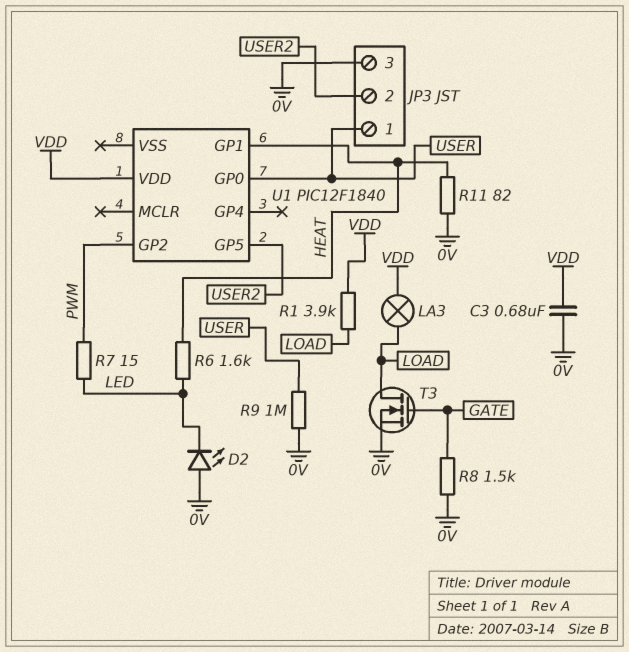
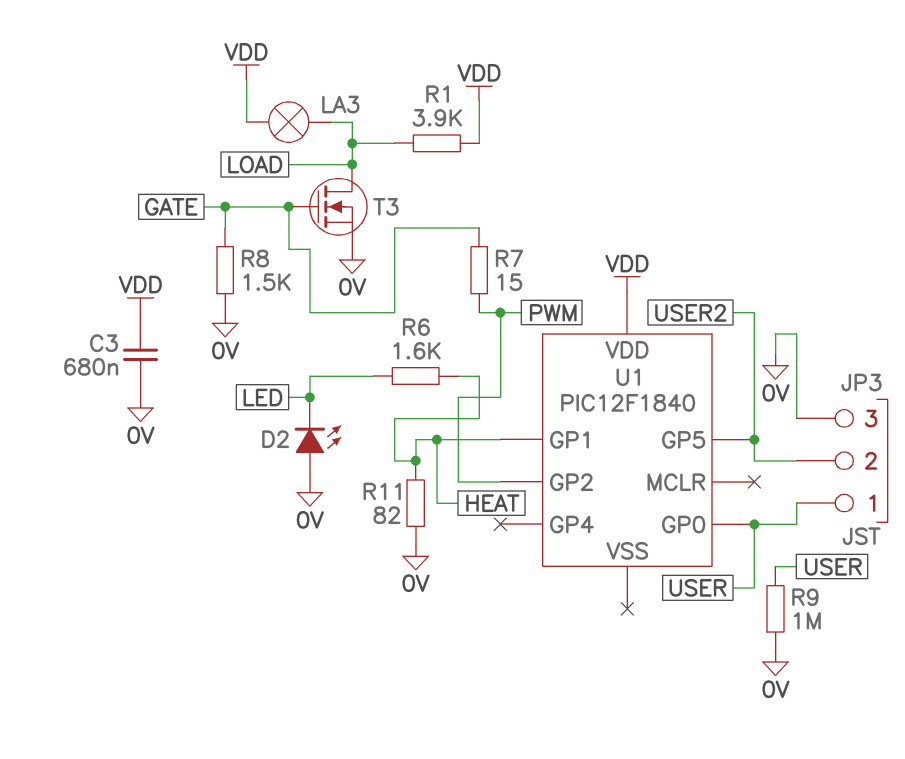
R7: 15 (LED, PWM) -> 15 (GATE, PWM)

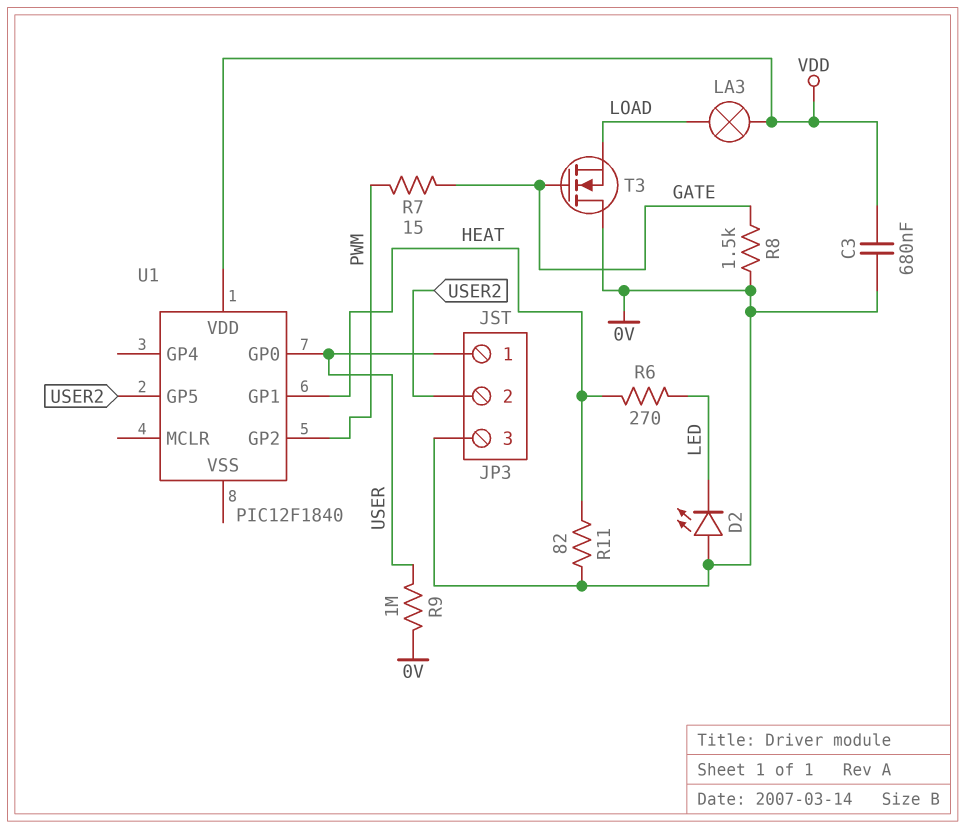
R1: 3.9k (LOAD, VDD) -> none
R6: 1.6k (HEAT, LED) -> 270 (HEAT, LED)
T3: NMOS (G GATE, D LOAD, S 0V) -> NMOS (G GATE, D 0V, S LOAD)

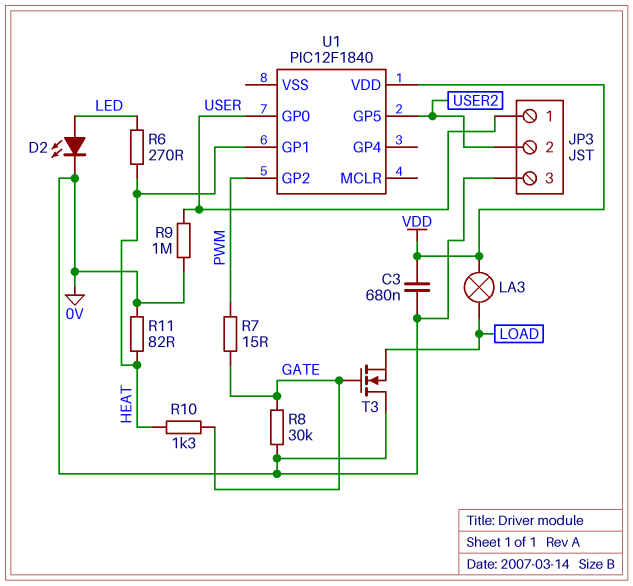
D2: LED (A 0V, K LED) -> LED (A LED, K 0V)
R8: 1.5k (0V, GATE) -> 30k (0V, GATE)
R10: none -> 1.3k (GATE, HEAT)

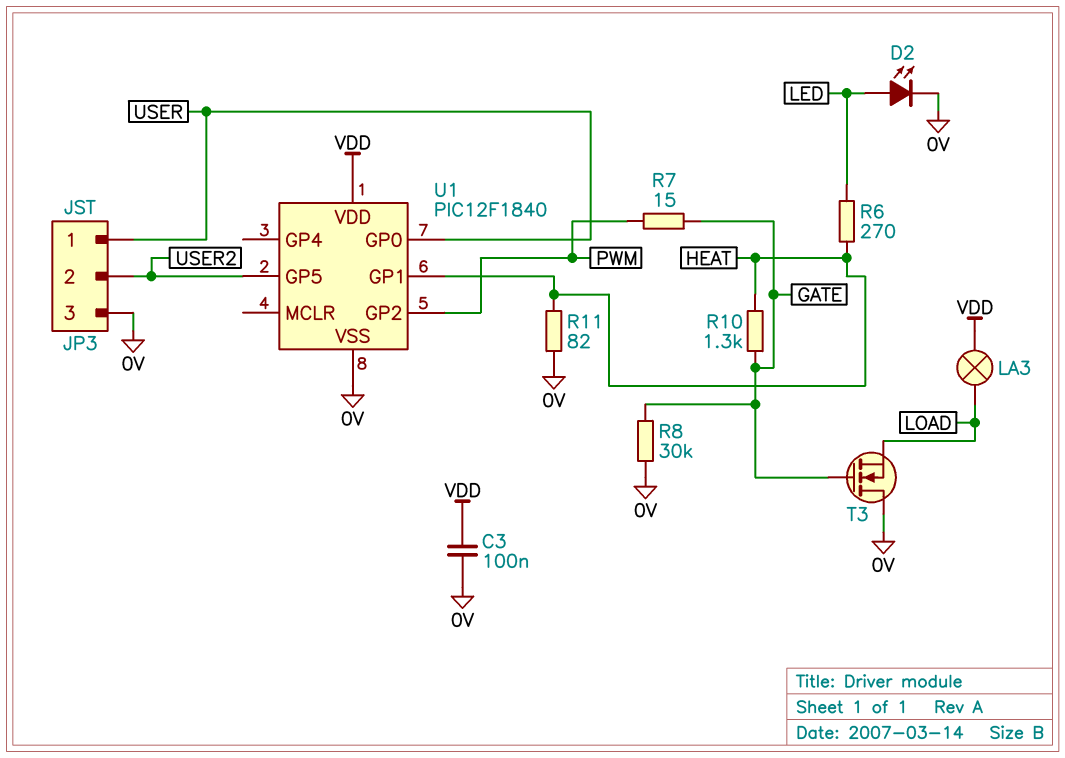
C3: 680nF (0V, VDD) -> 100nF (0V, VDD)
R9: 1M (0V, USER) -> none
U1 pin VSS: none -> 0V

